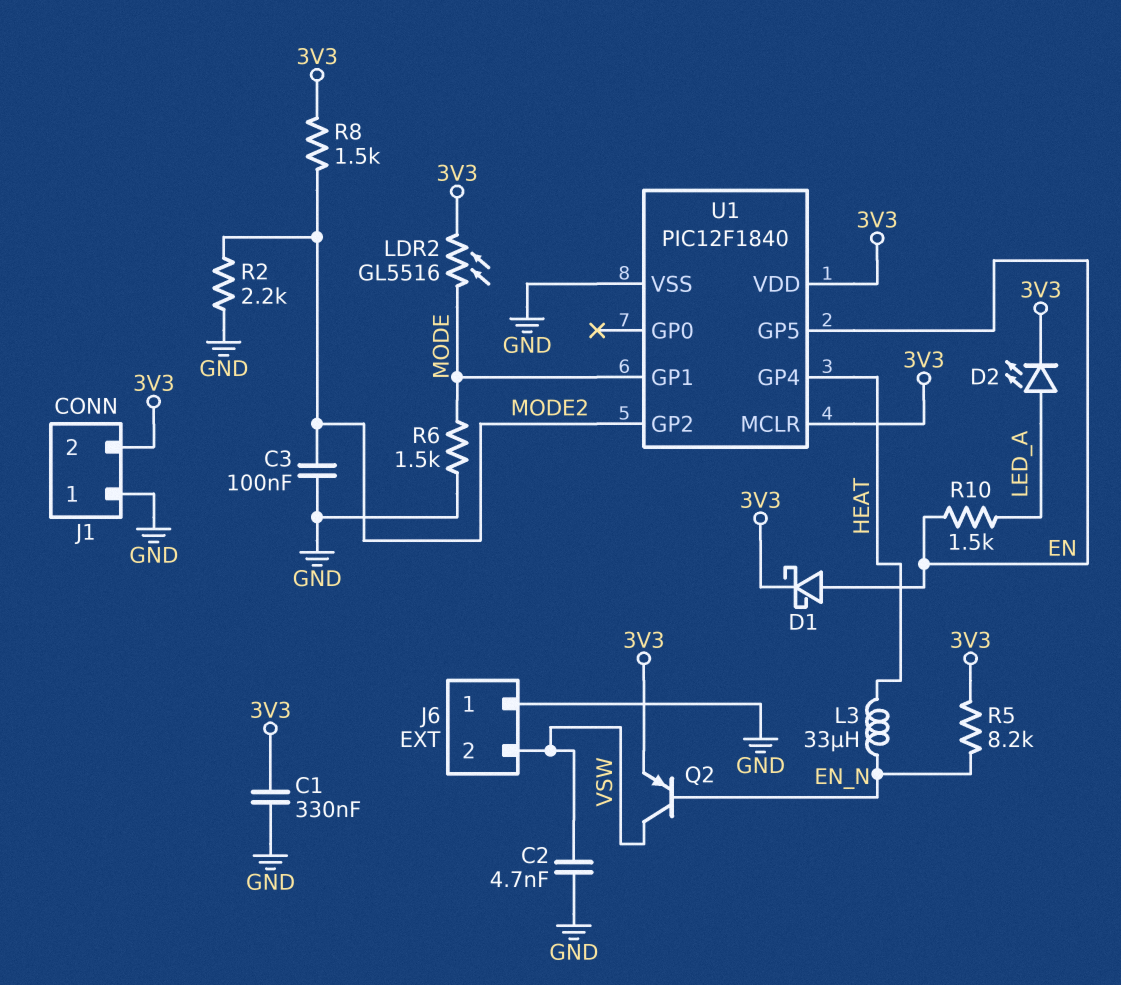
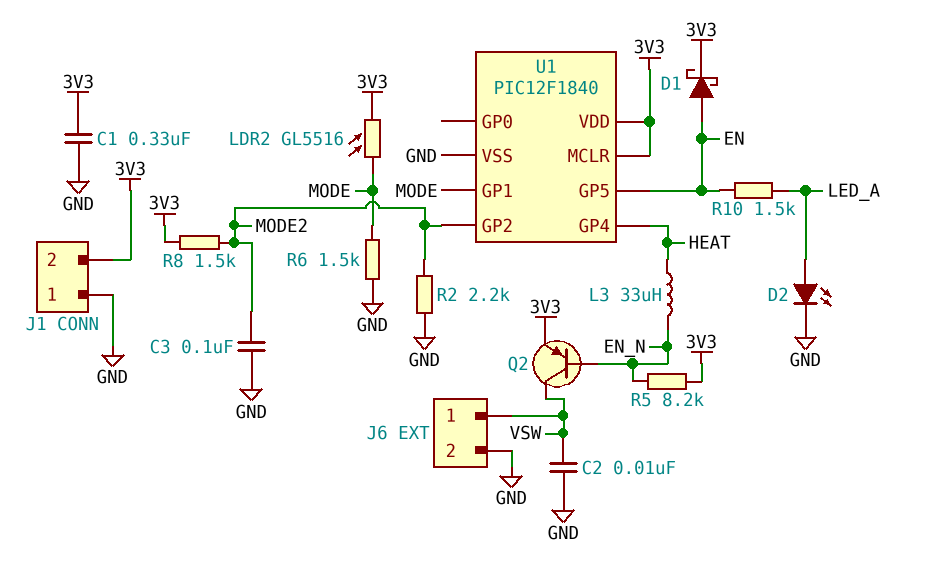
C2: 4.7nF (GND, VSW) -> 10nF (GND, VSW)
D2: LED (A LED_A, K 3V3) -> LED (A LED_A, K GND)
J6 pin 1: GND -> VSW
J6 pin 2: VSW -> GND

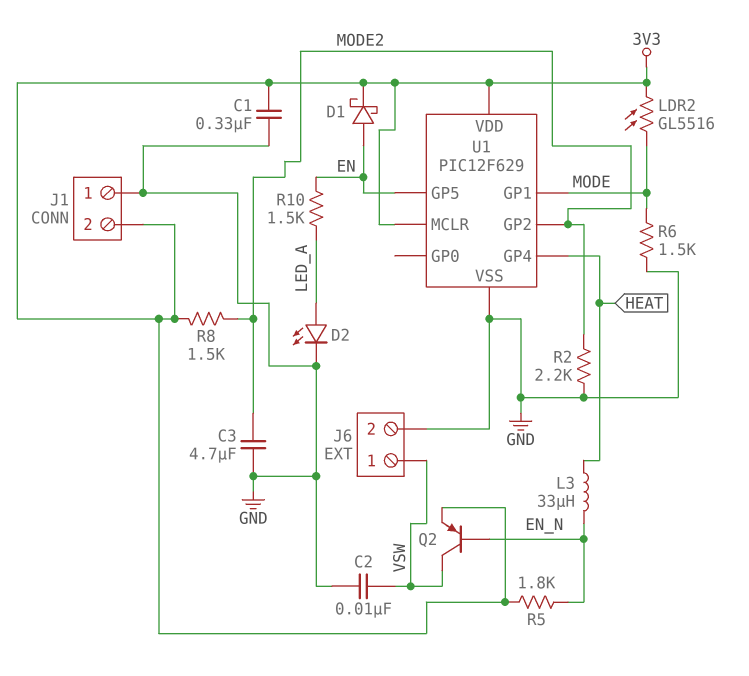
C3: 100nF (GND, MODE2) -> 4.7uF (GND, MODE2)
R5: 8.2k (3V3, EN_N) -> 1.8k (3V3, EN_N)
U1: PIC12F1840 -> PIC12F629

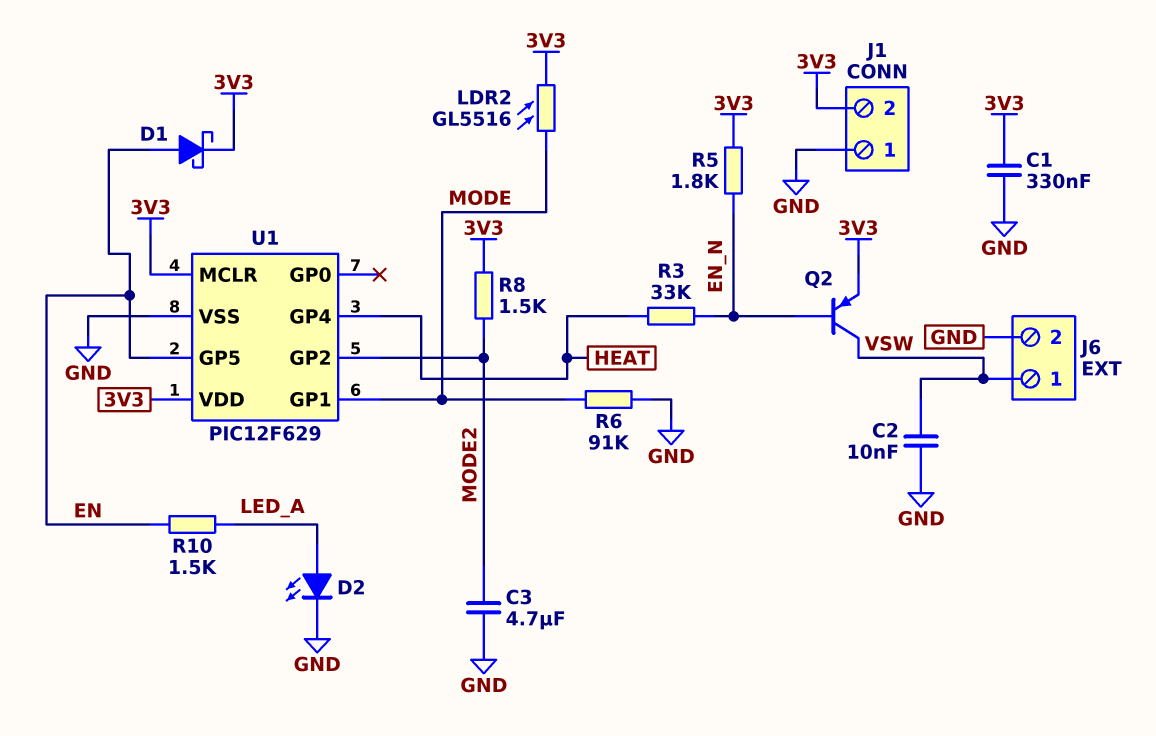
L3: 33uH (EN_N, HEAT) -> none
R2: 2.2k (GND, MODE2) -> none
R3: none -> 33k (EN_N, HEAT)
R6: 1.5k (GND, MODE) -> 91k (GND, MODE)

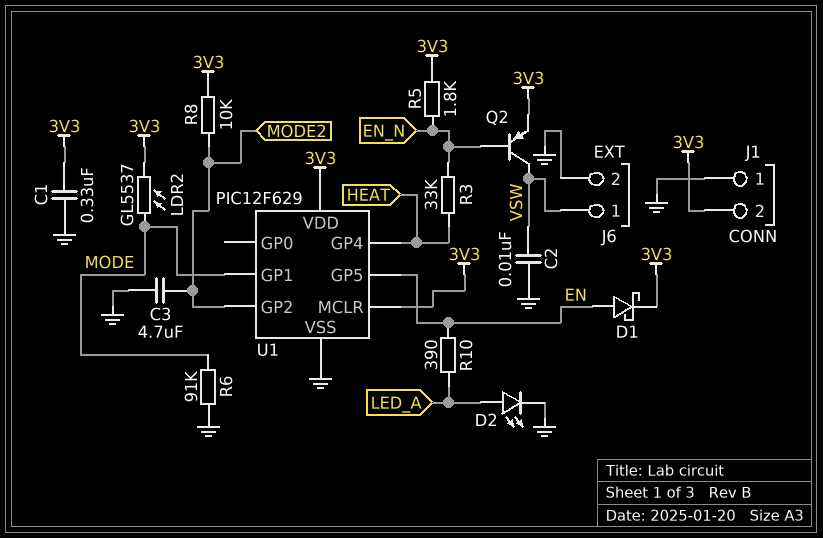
LDR2: GL5516 (3V3, MODE) -> GL5537 (3V3, MODE)
R8: 1.5k (3V3, MODE2) -> 10k (3V3, MODE2)
R10: 1.5k (EN, LED_A) -> 390 (EN, LED_A)

